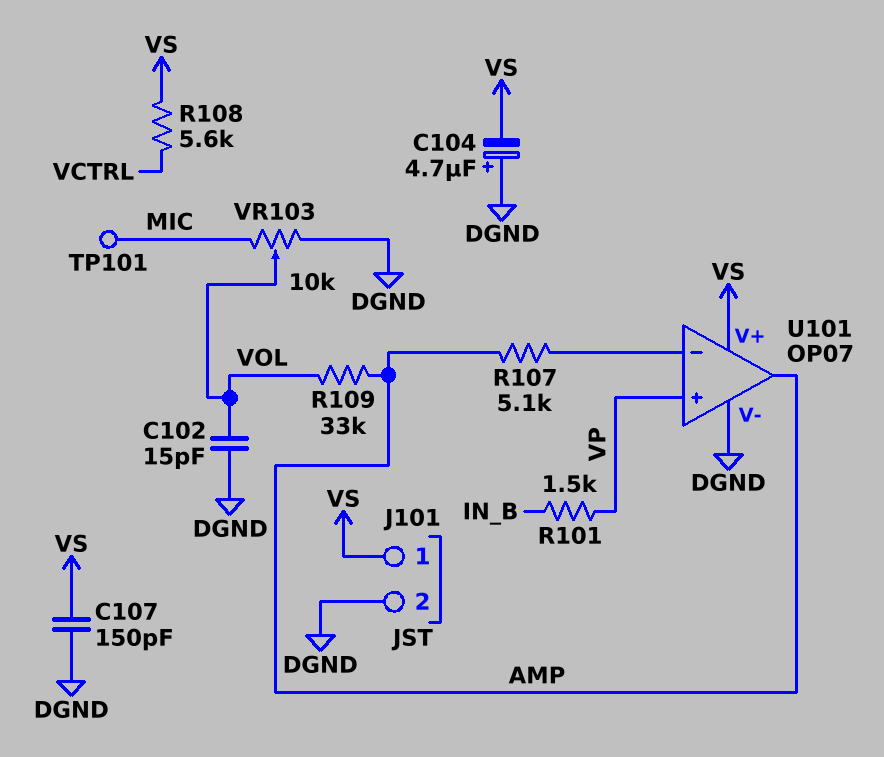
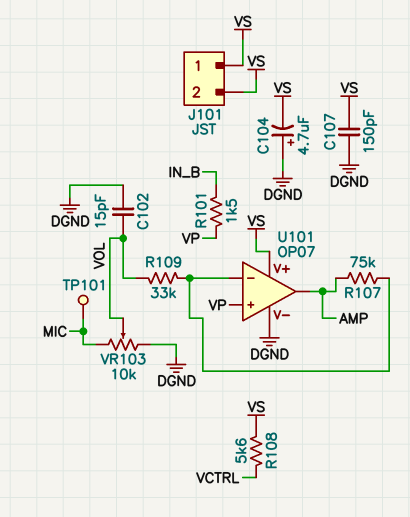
J101 pin 2: DGND -> VS
R107: 5.1k (AMP, U101/in-) -> 75k (AMP, U101/in-)
R109: 33k (AMP, VOL) -> 33k (U101/in-, VOL)

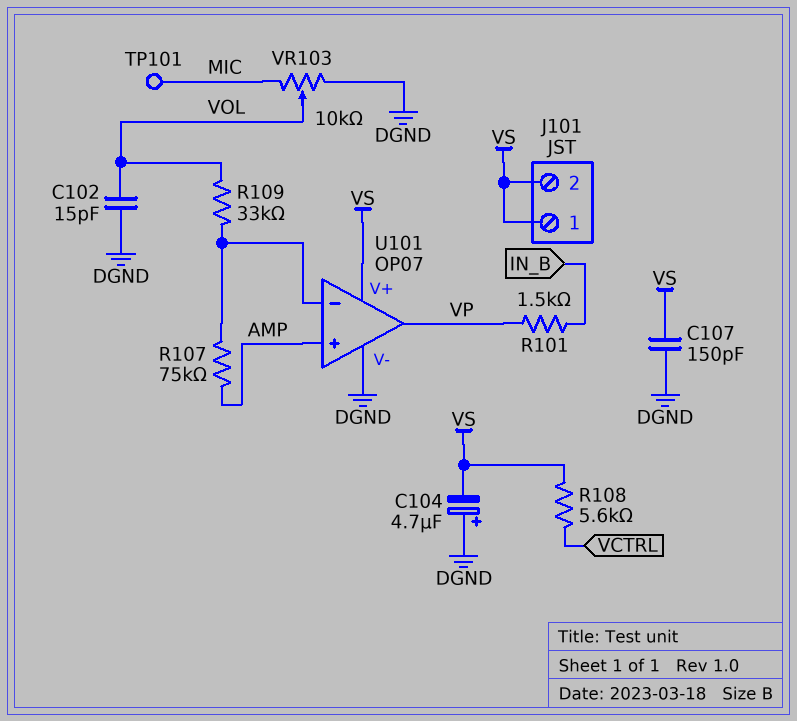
U101 pin in+: VP -> AMP
U101 pin out: AMP -> VP

